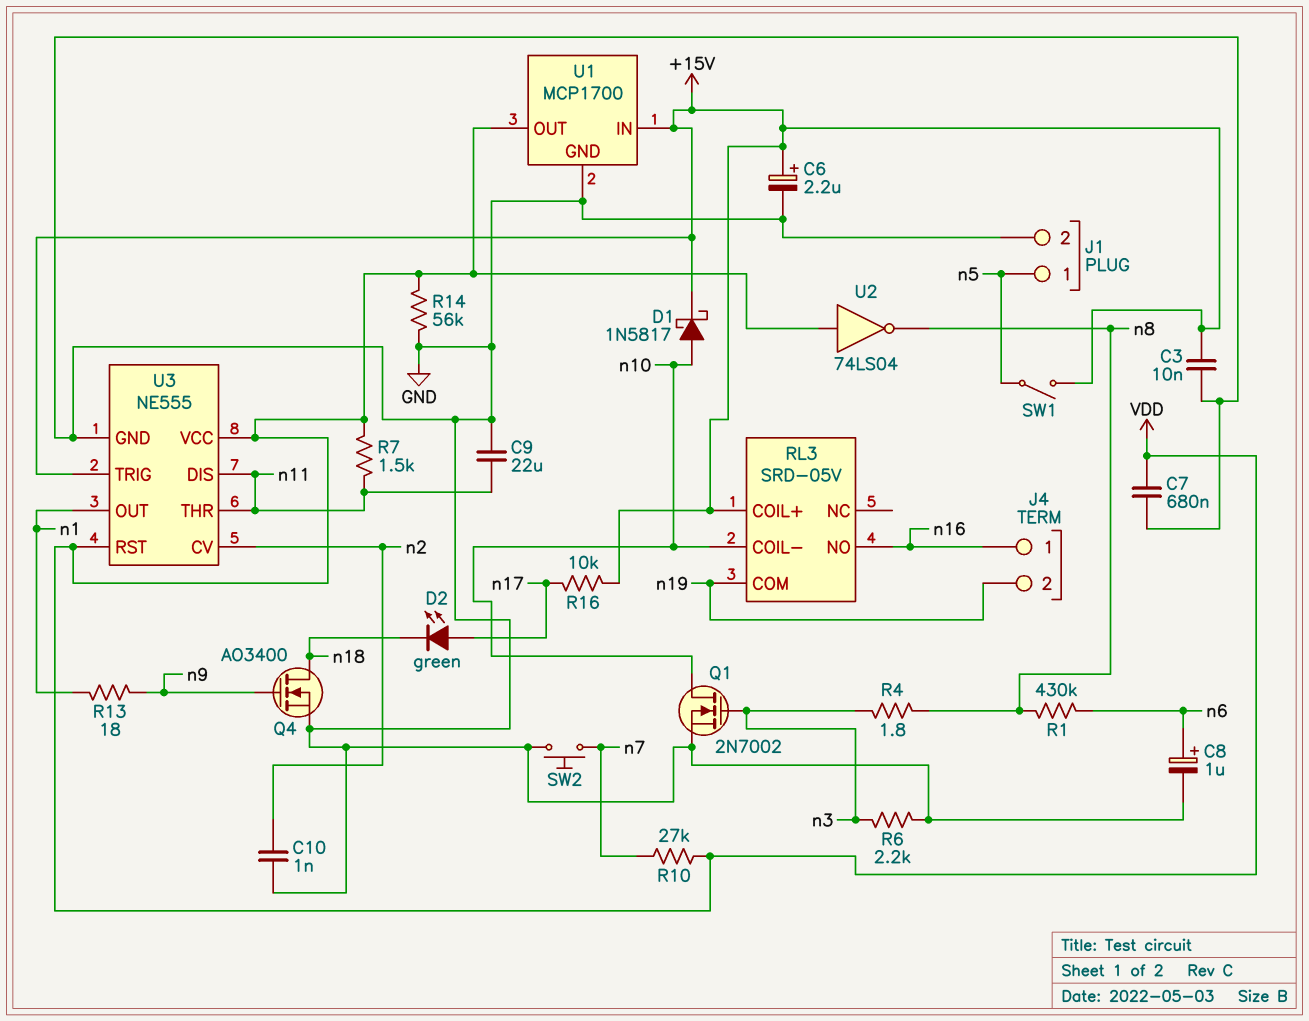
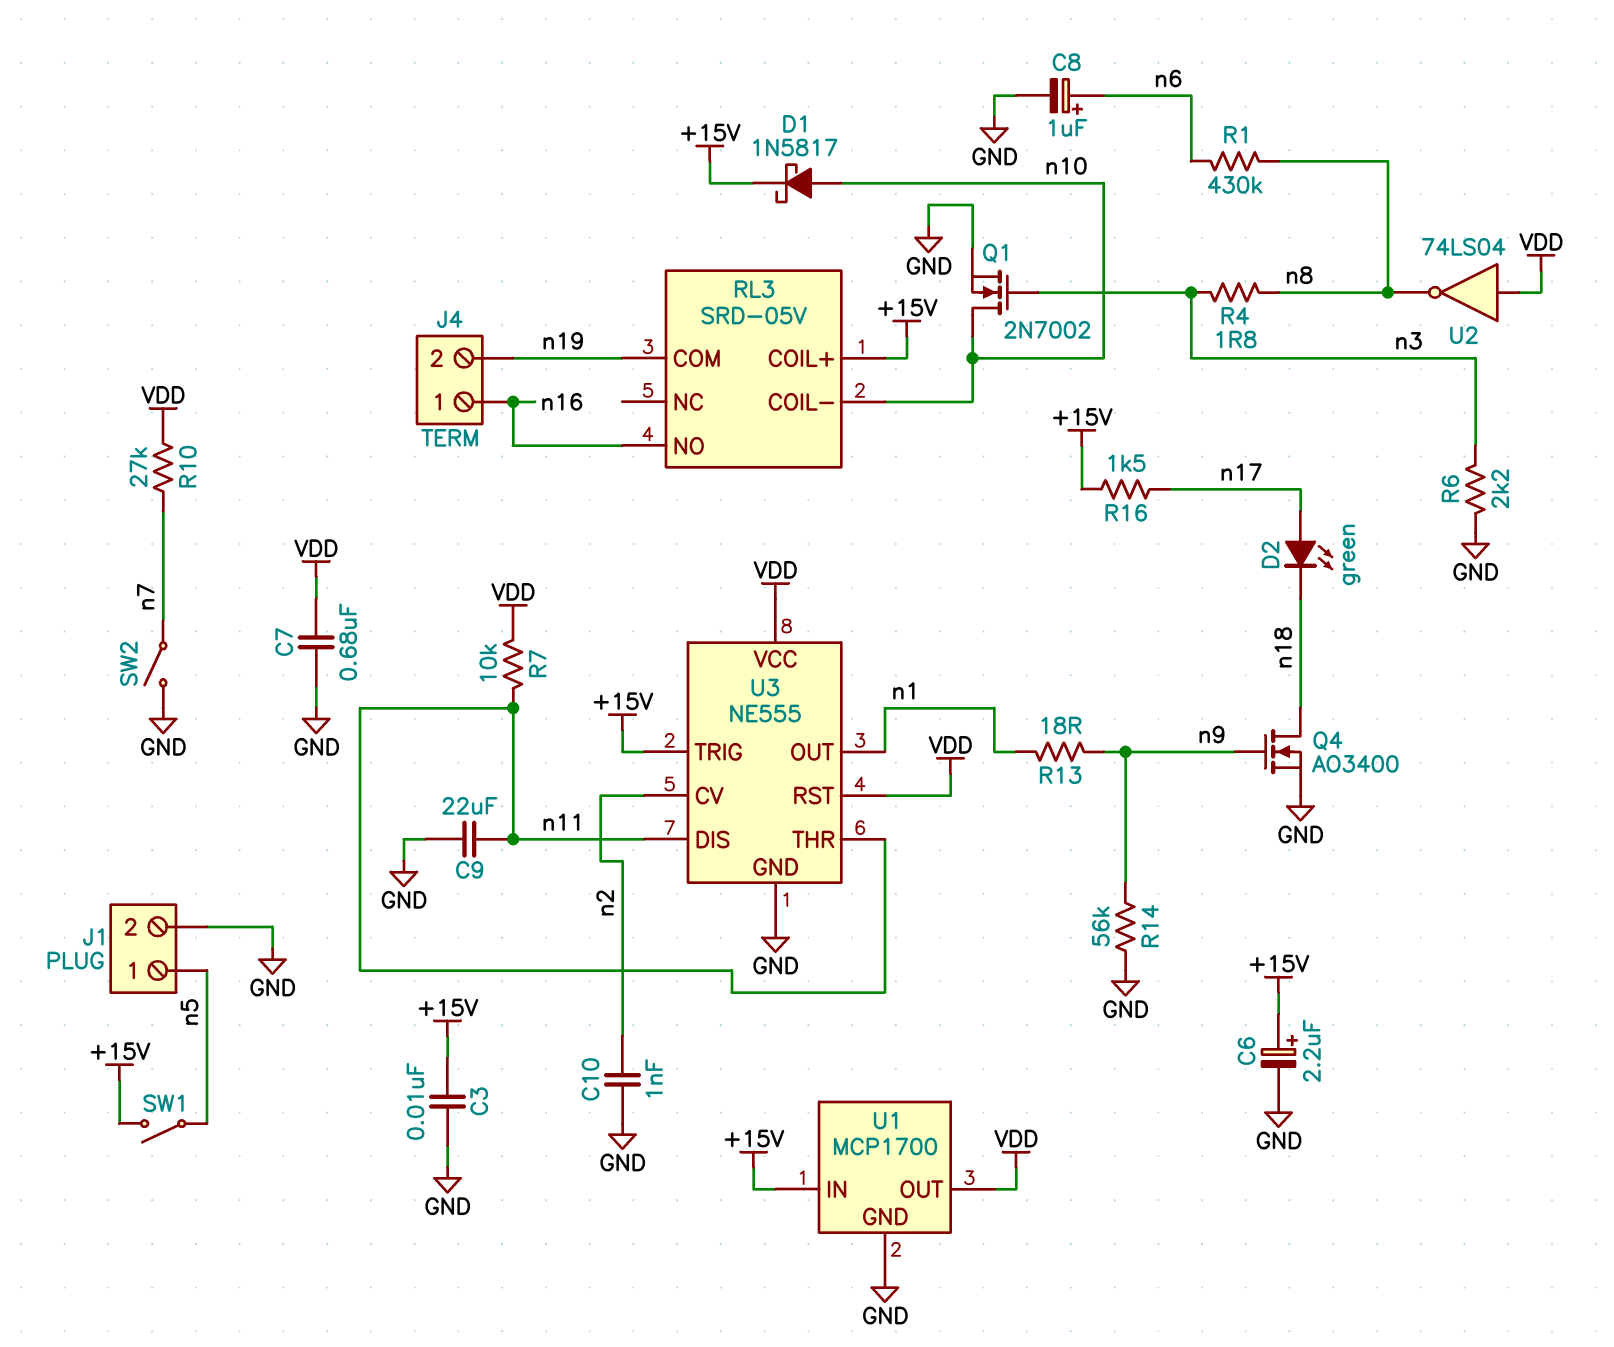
R7: 1.5k (VDD, n11) -> 10k (VDD, n11)
R14: 56k (GND, VDD) -> 56k (GND, n9)
R16: 10k (+15V, n17) -> 1.5k (+15V, n17)
SW2: button (GND, n7) -> switch (GND, n7)

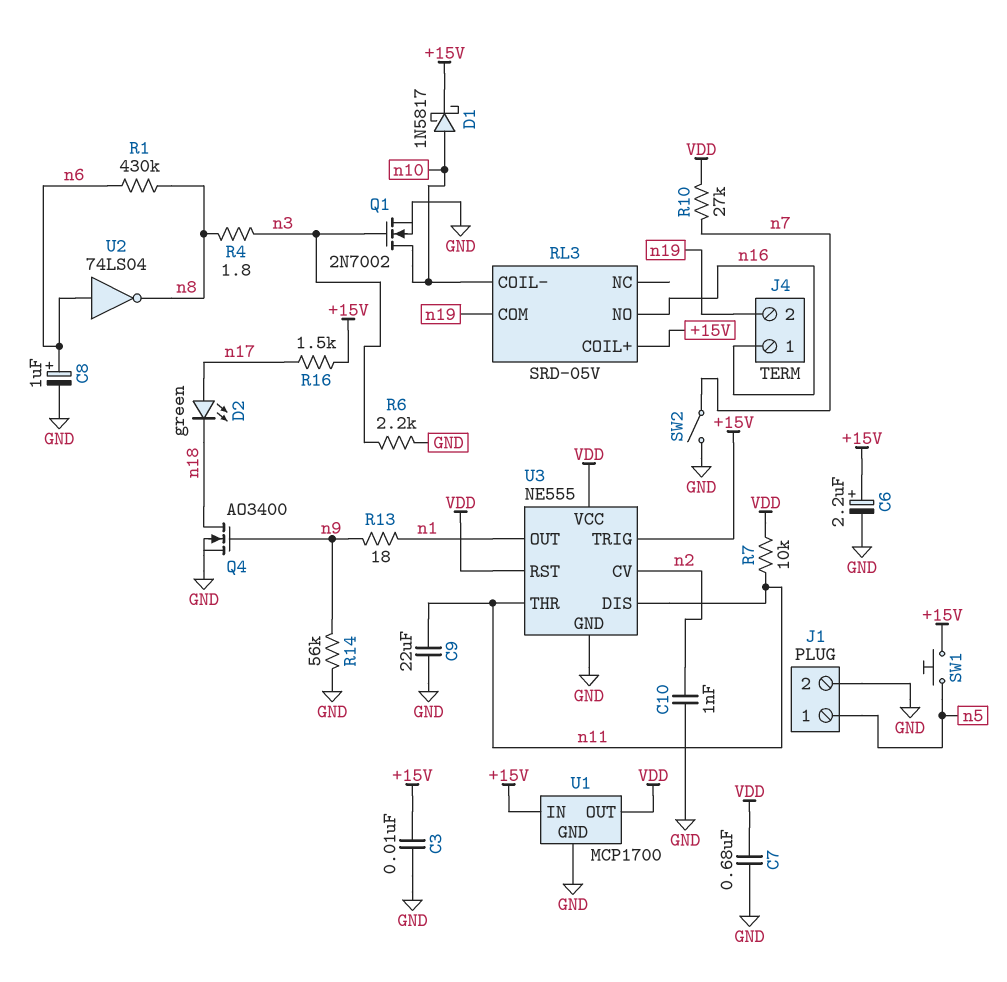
SW1: switch (+15V, n5) -> button (+15V, n5)
U2: NOT 74LS04 (in VDD, out n8) -> NOT 74LS04 (in n6, out n8)

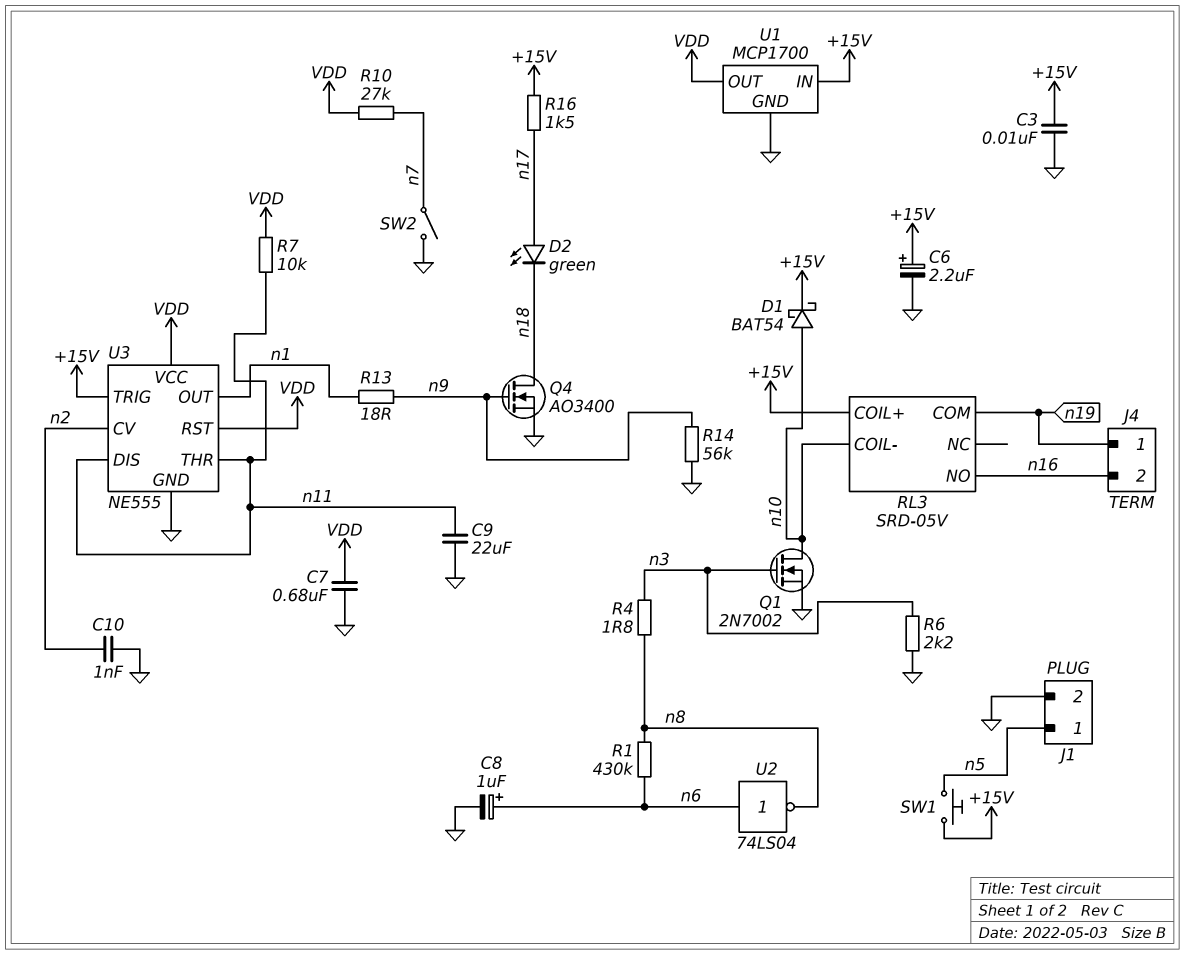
D1: schottky 1N5817 (A n10, K +15V) -> schottky BAT54 (A n10, K +15V)
J4 pin 1: n16 -> n19
J4 pin 2: n19 -> n16

